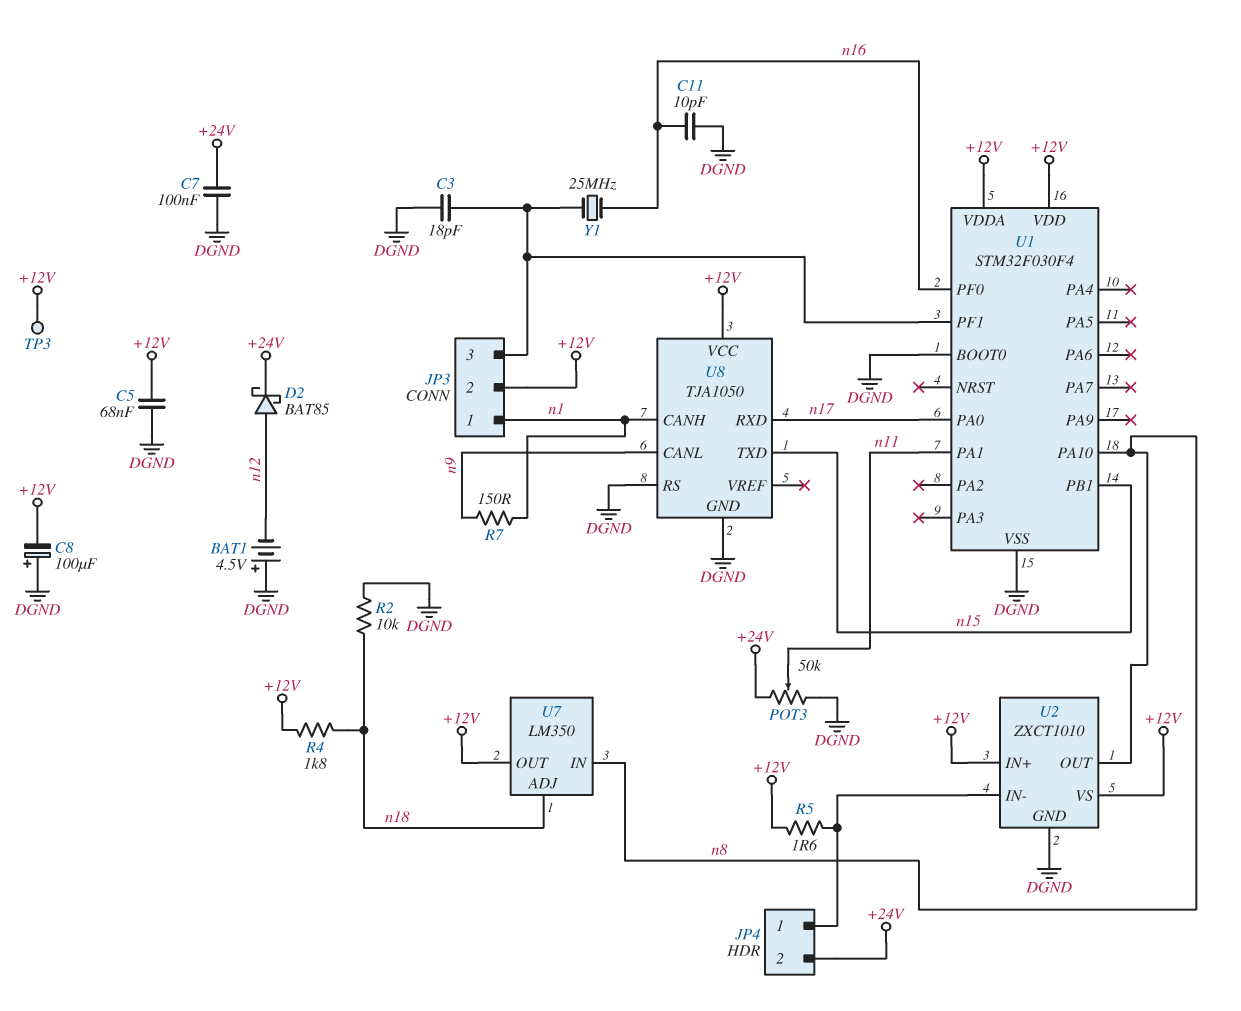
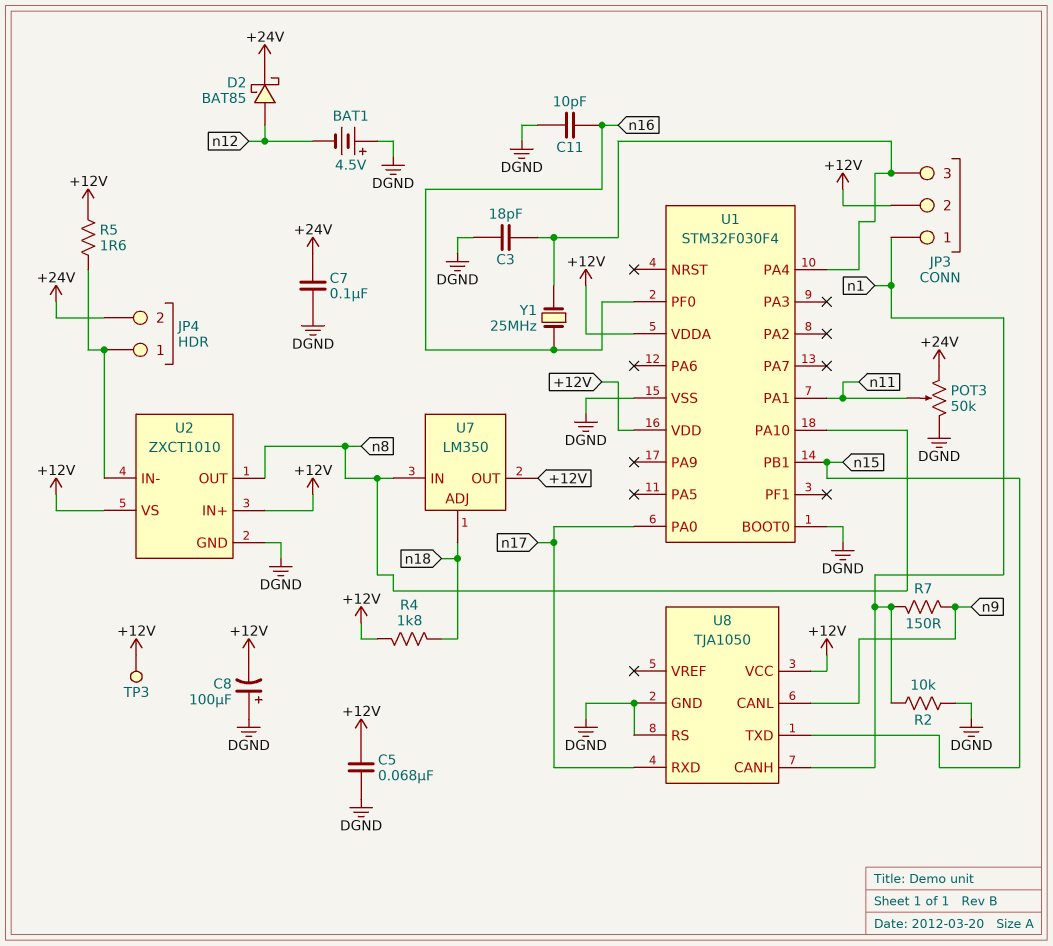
R2: 10k (DGND, n18) -> 10k (DGND, n1)
U1 pin PA4: none -> JP3/3
U1 pin PF1: JP3/3 -> none

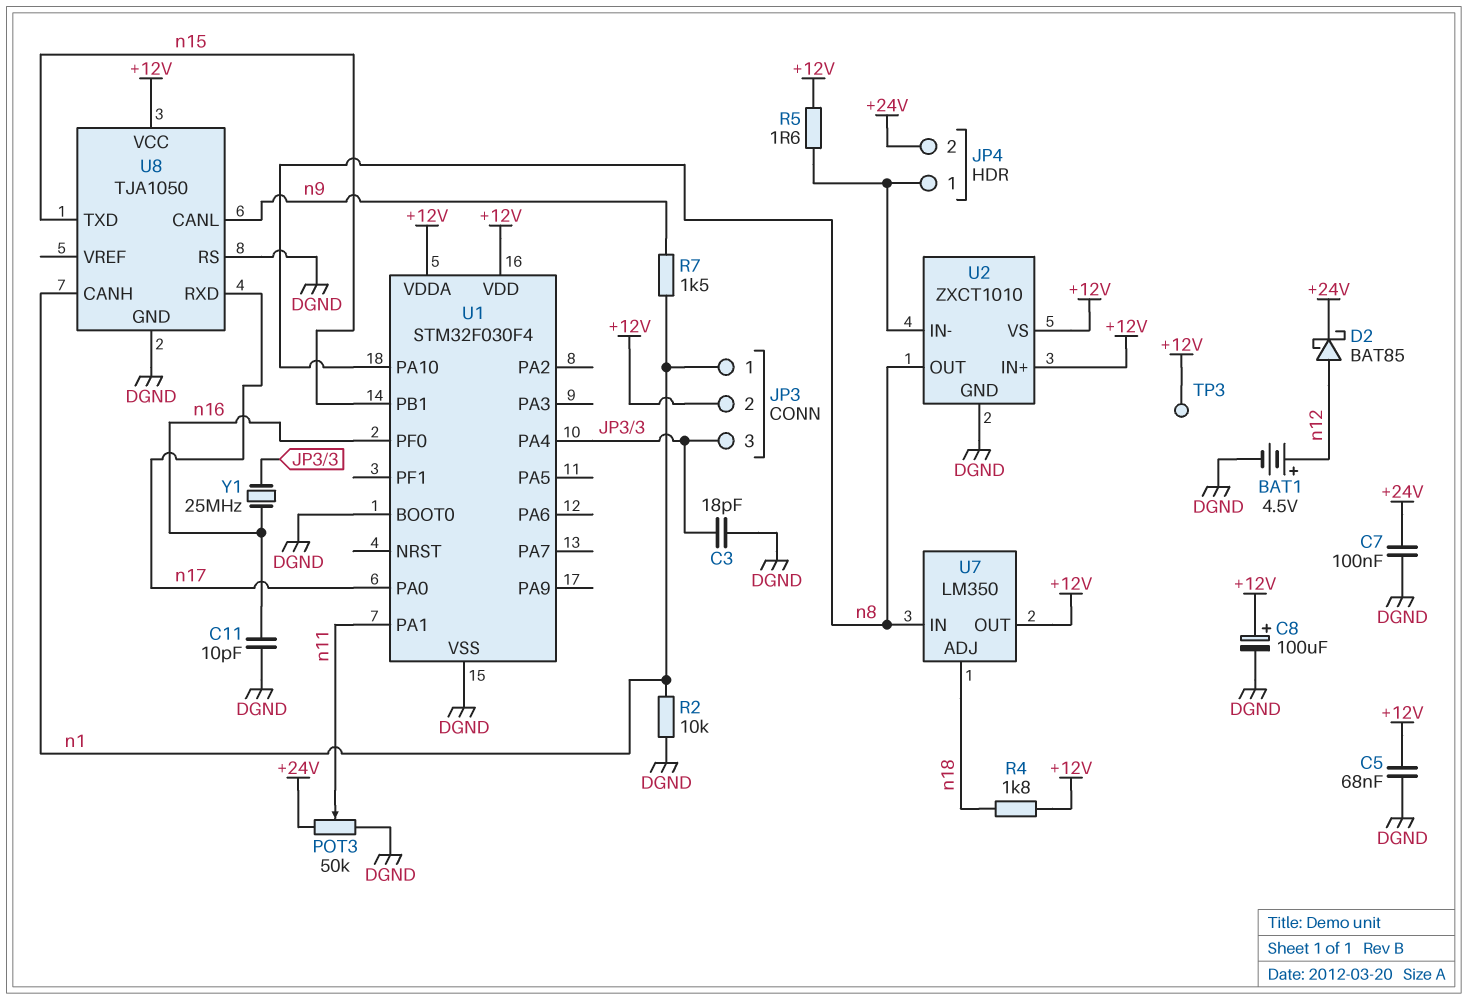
BAT1: 4.5V (plus DGND, minus n12) -> 4.5V (plus n12, minus DGND)
C8: 100uF (plus DGND, minus +12V) -> 100uF (plus +12V, minus DGND)
R7: 150 (n1, n9) -> 1.5k (n1, n9)

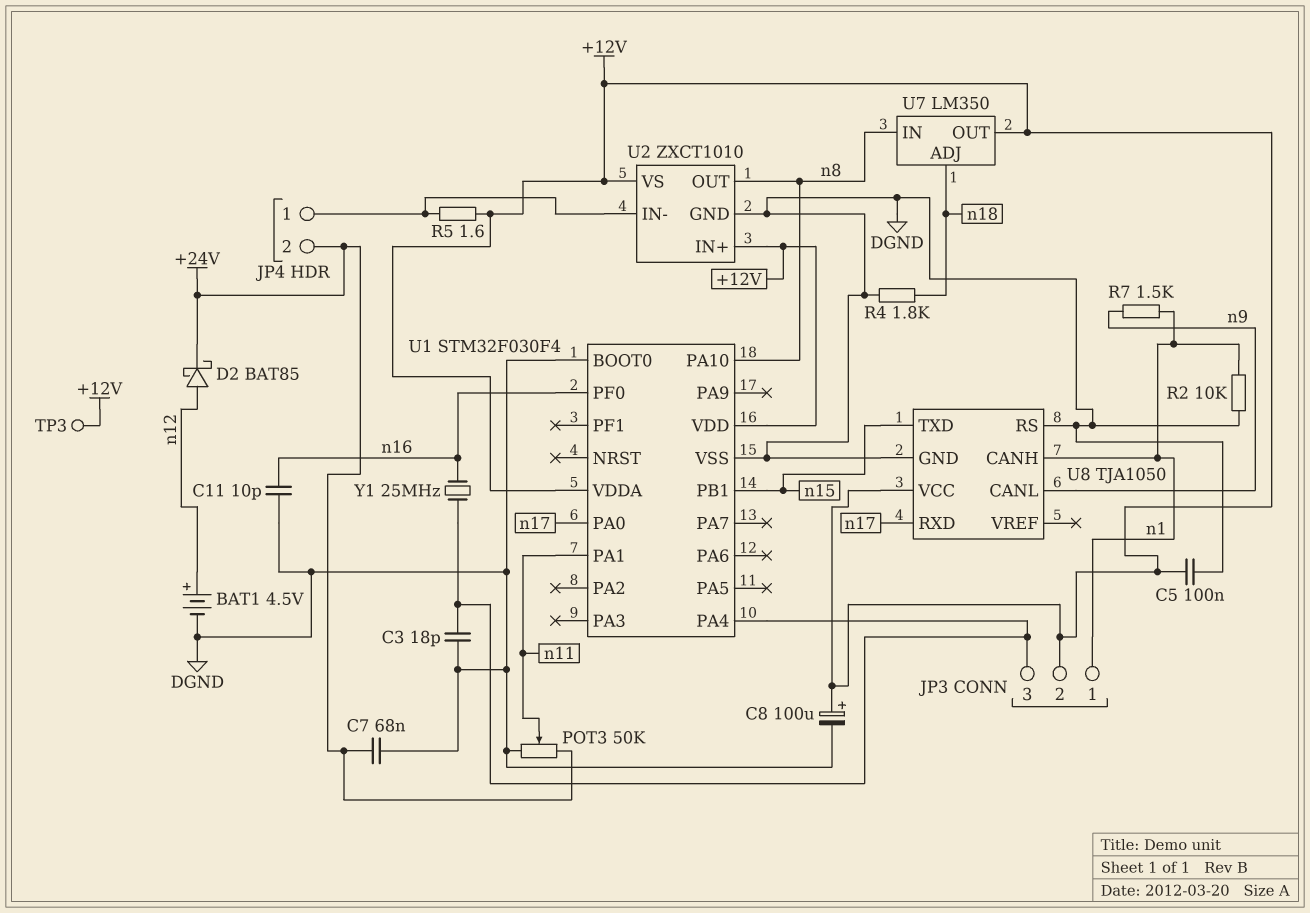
C5: 68nF (+12V, DGND) -> 100nF (+12V, DGND)
C7: 100nF (+24V, DGND) -> 68nF (+24V, DGND)
R4: 1.8k (+12V, n18) -> 1.8k (DGND, n18)

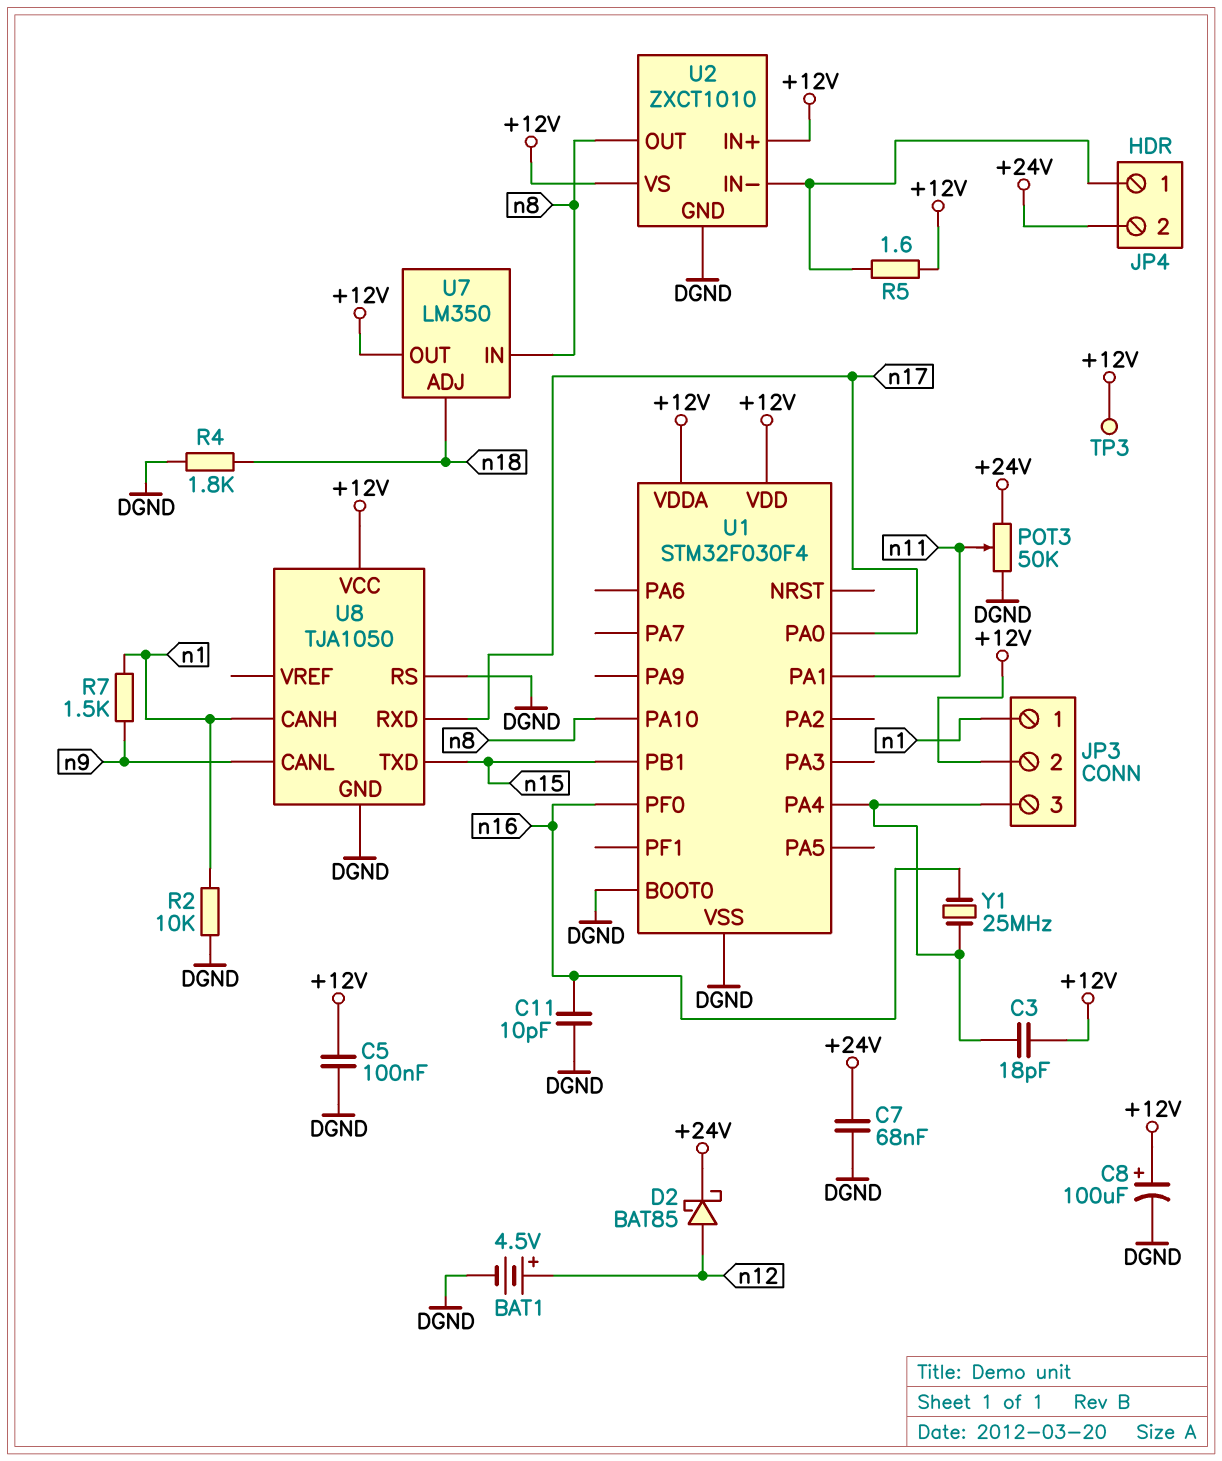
C3: 18pF (DGND, JP3/3) -> 18pF (+12V, JP3/3)

